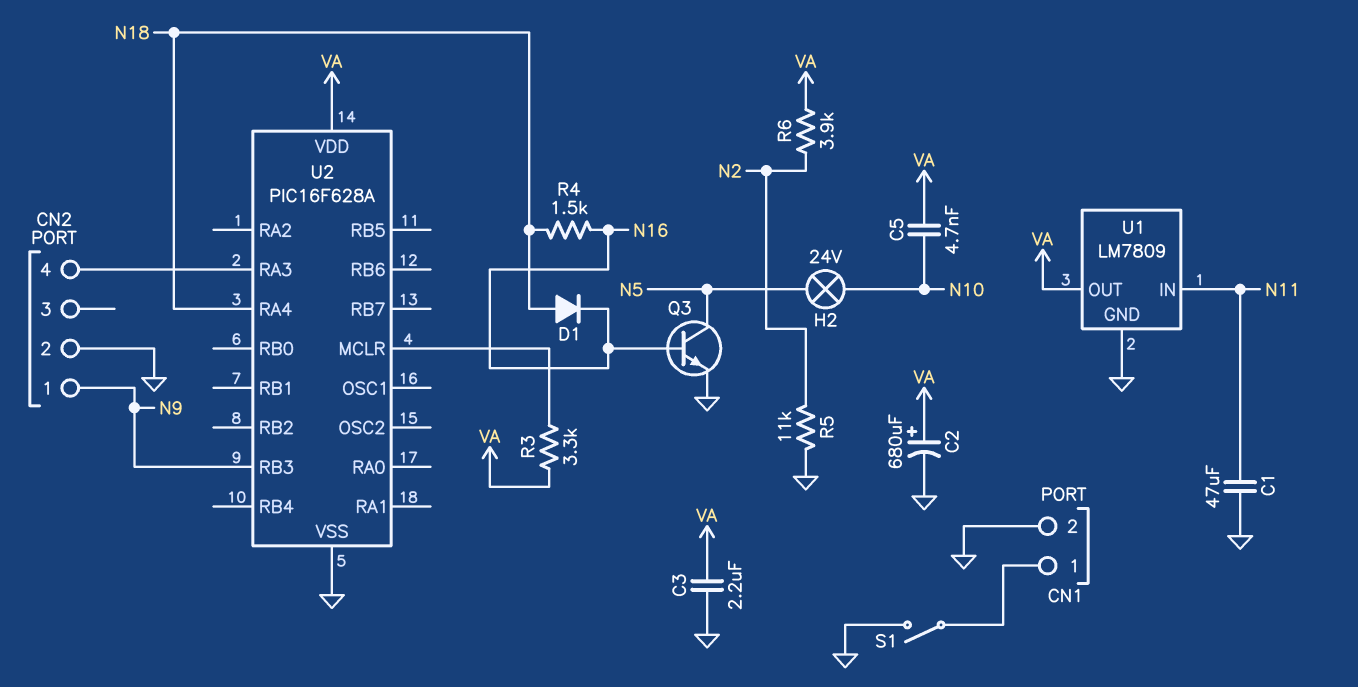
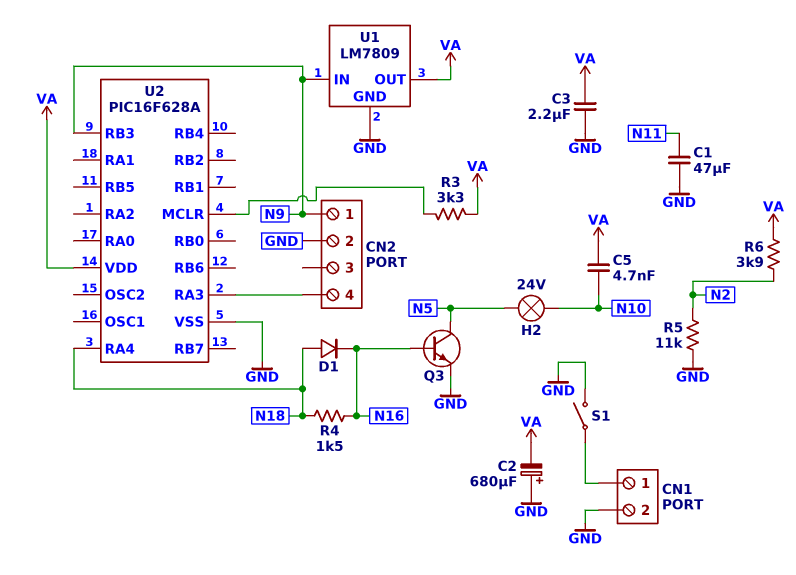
C2: 680uF (plus VA, minus GND) -> 680uF (plus GND, minus VA)
U1 pin IN: N11 -> N9

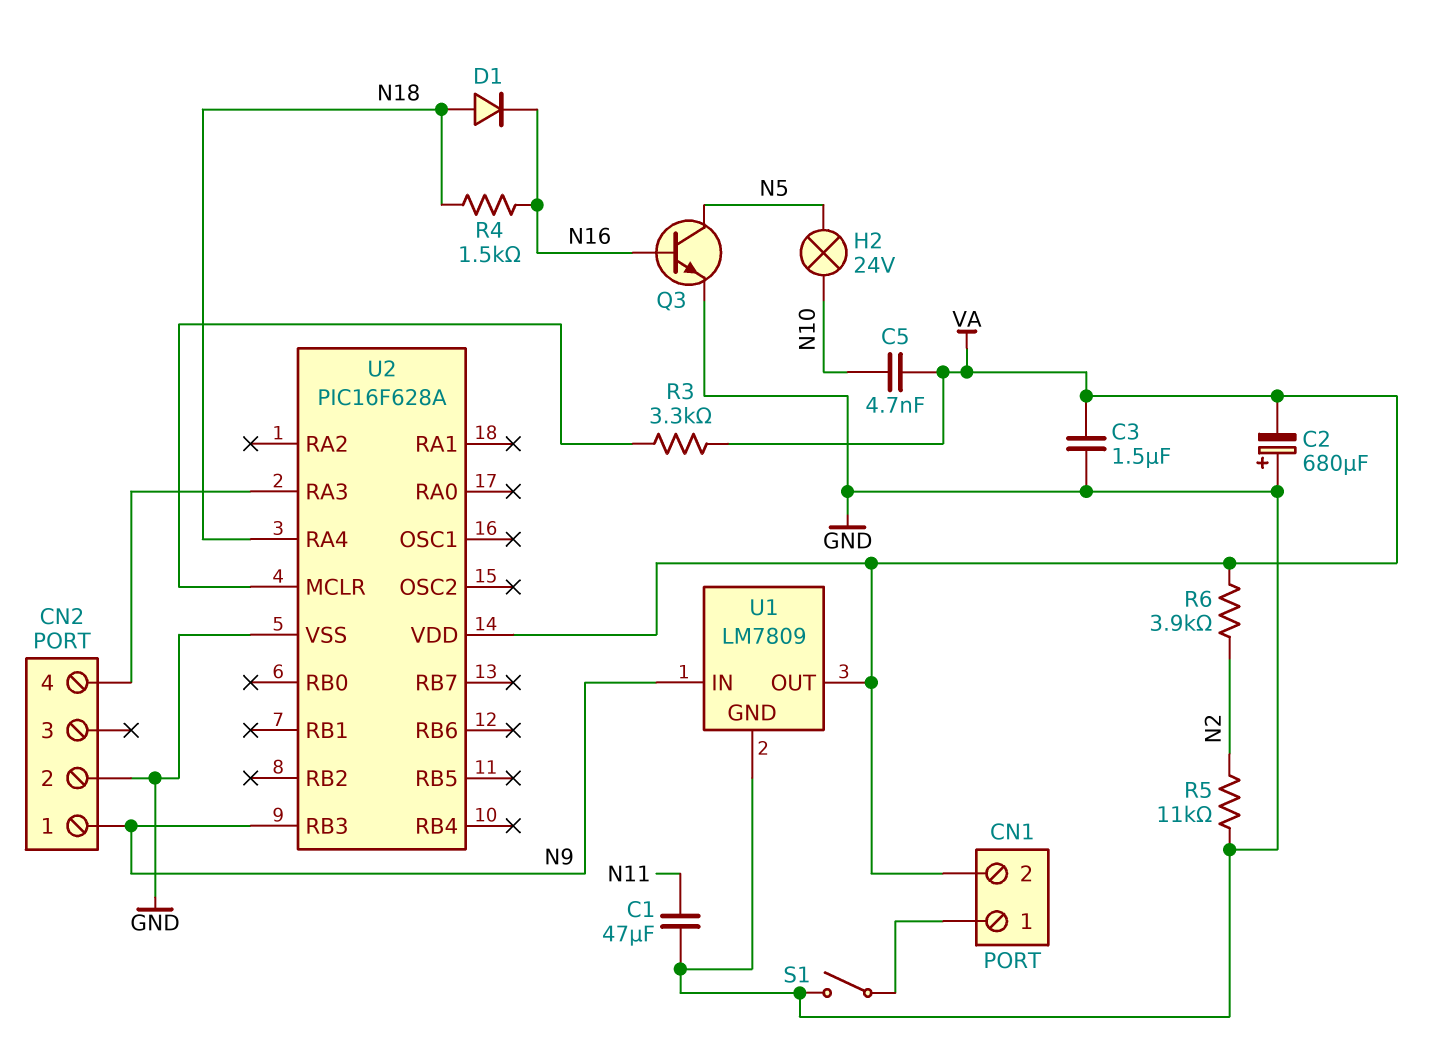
C3: 2.2uF (GND, VA) -> 1.5uF (GND, VA)
CN1 pin 2: GND -> VA

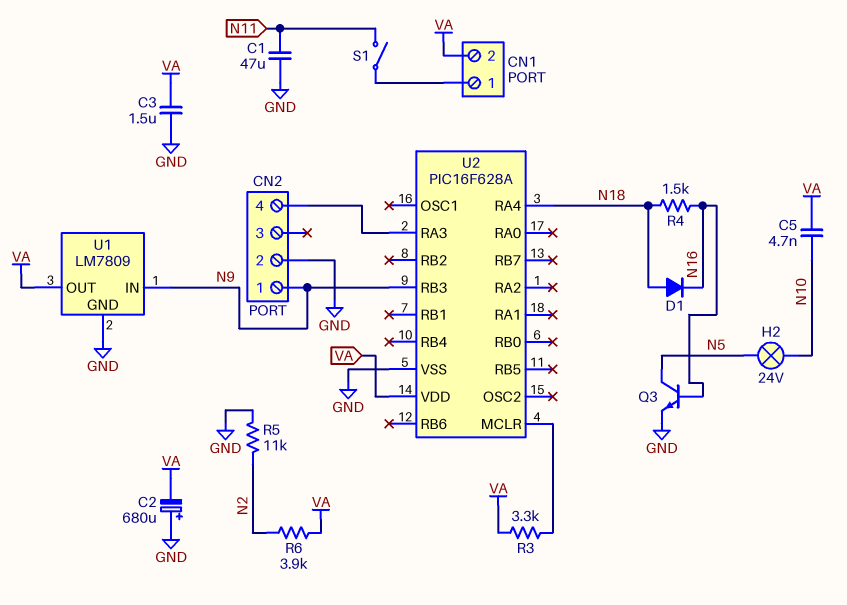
S1: switch (CN1/1, GND) -> switch (CN1/1, N11)

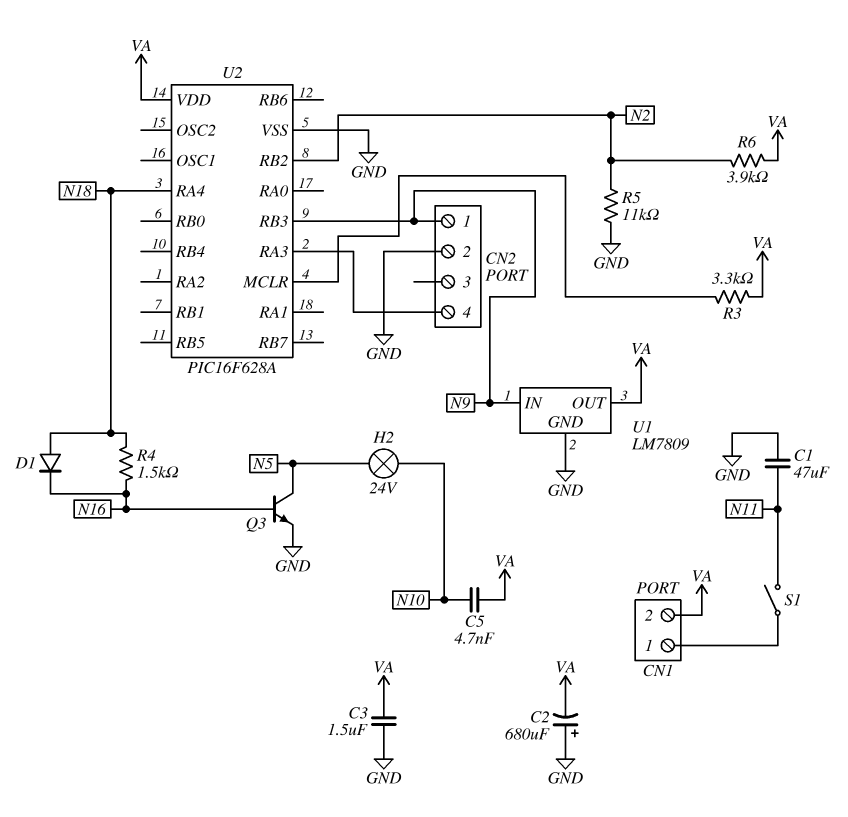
U2 pin RB2: none -> N2

